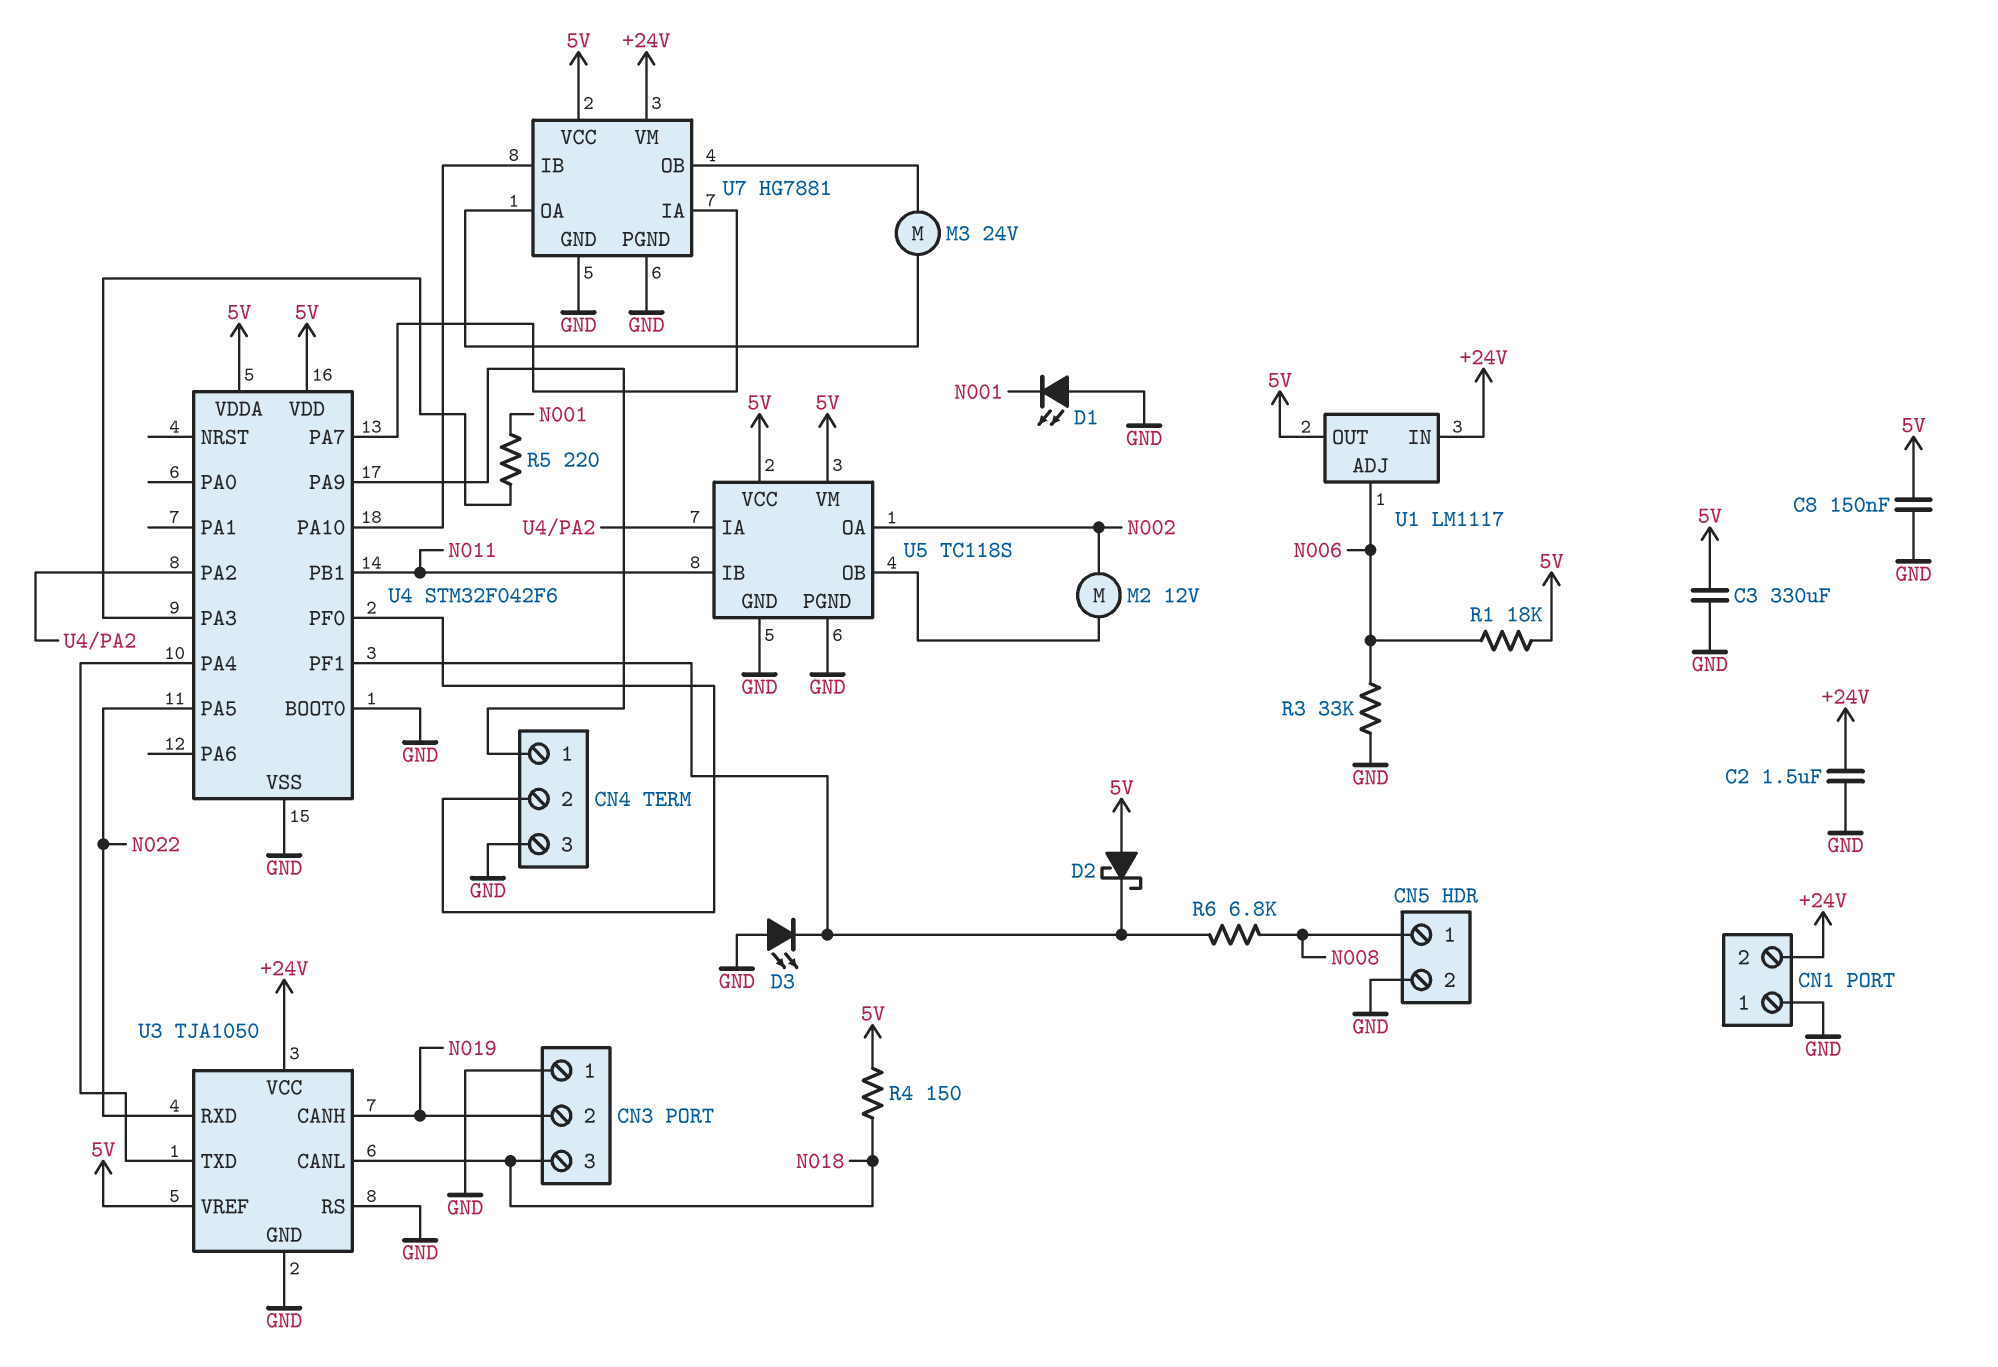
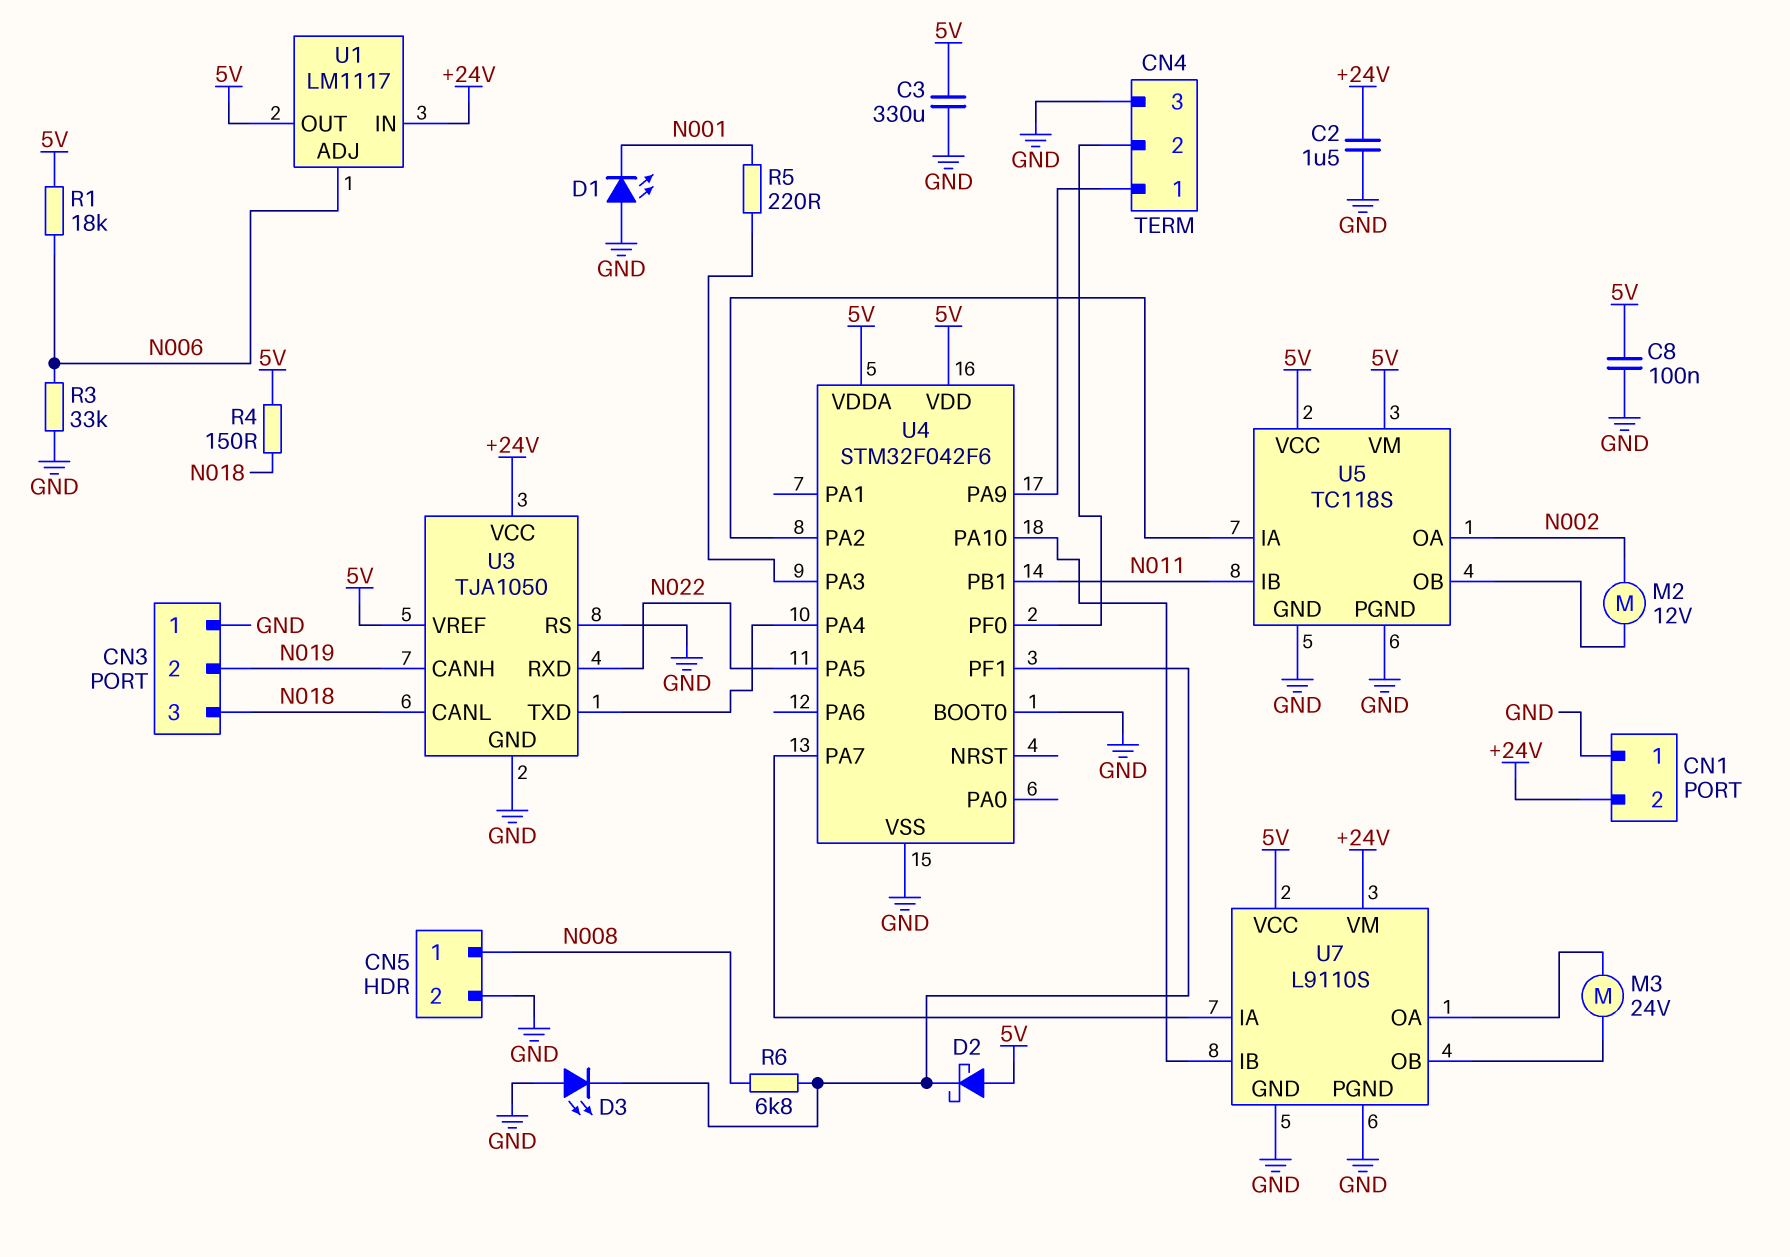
C8: 150nF (5V, GND) -> 100nF (5V, GND)
U7: HG7881 -> L9110S

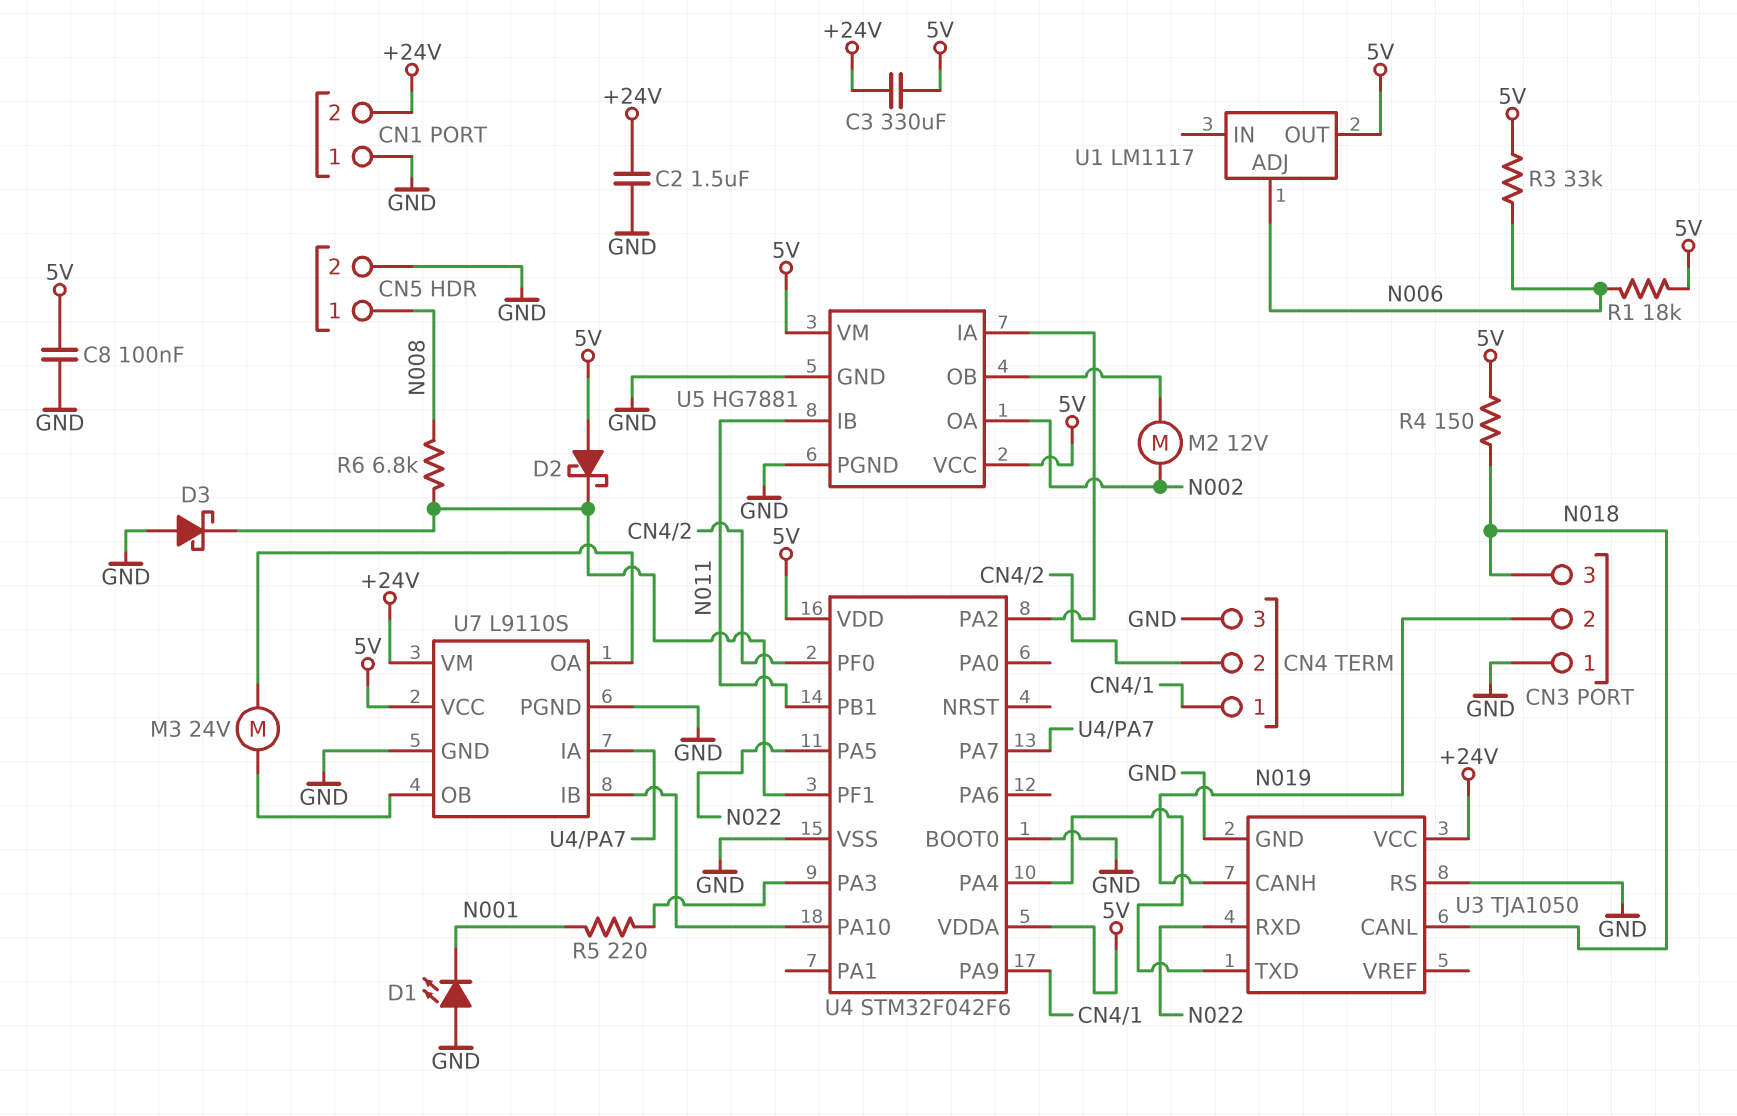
C3: 330uF (5V, GND) -> 330uF (+24V, 5V)
D3: LED (A GND, K U4/PF1) -> schottky (A GND, K U4/PF1)
R3: 33k (GND, N006) -> 33k (5V, N006)
U1 pin IN: +24V -> none
U3 pin VREF: 5V -> none
U5: TC118S -> HG7881

